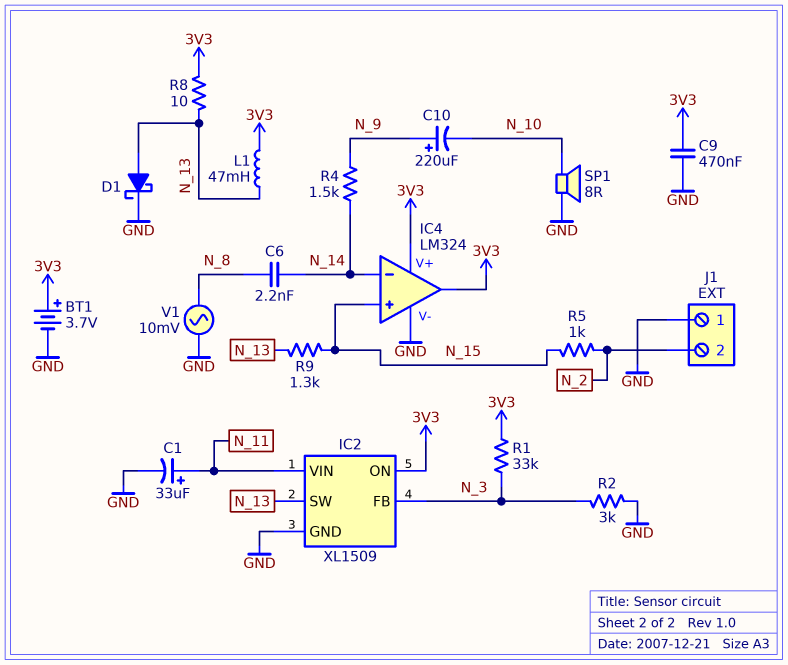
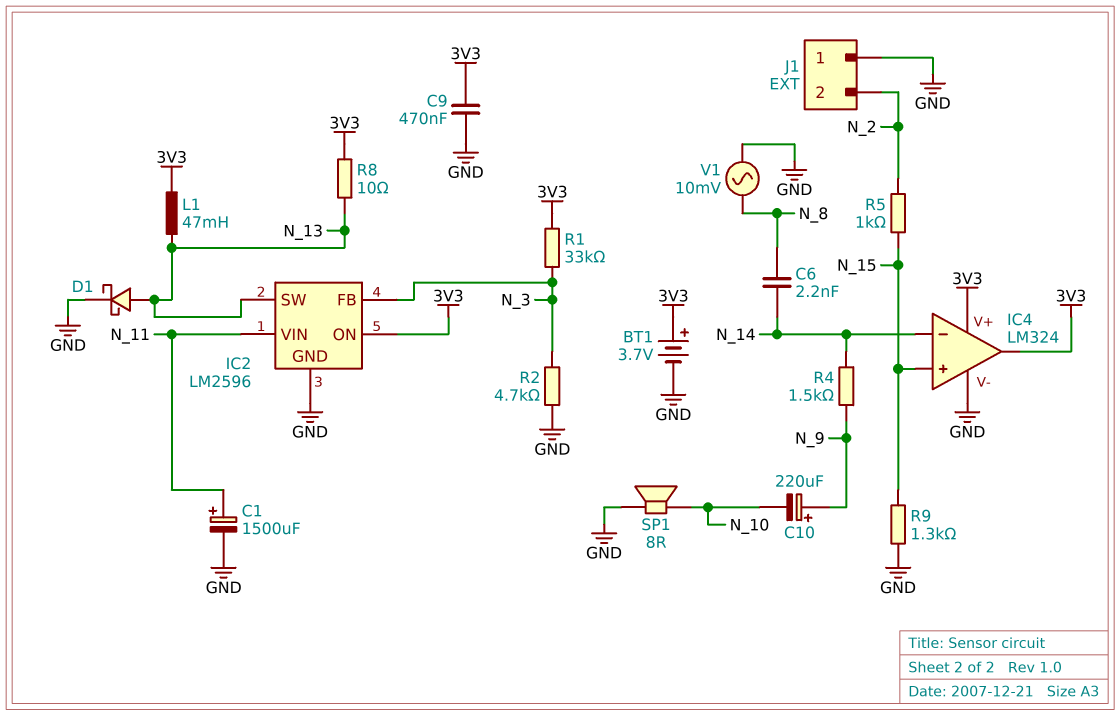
C1: 33uF (plus N_11, minus GND) -> 1500uF (plus N_11, minus GND)
IC2: XL1509 -> LM2596
R2: 3k (GND, N_3) -> 4.7k (GND, N_3)
R9: 1.3k (N_13, N_15) -> 1.3k (GND, N_15)

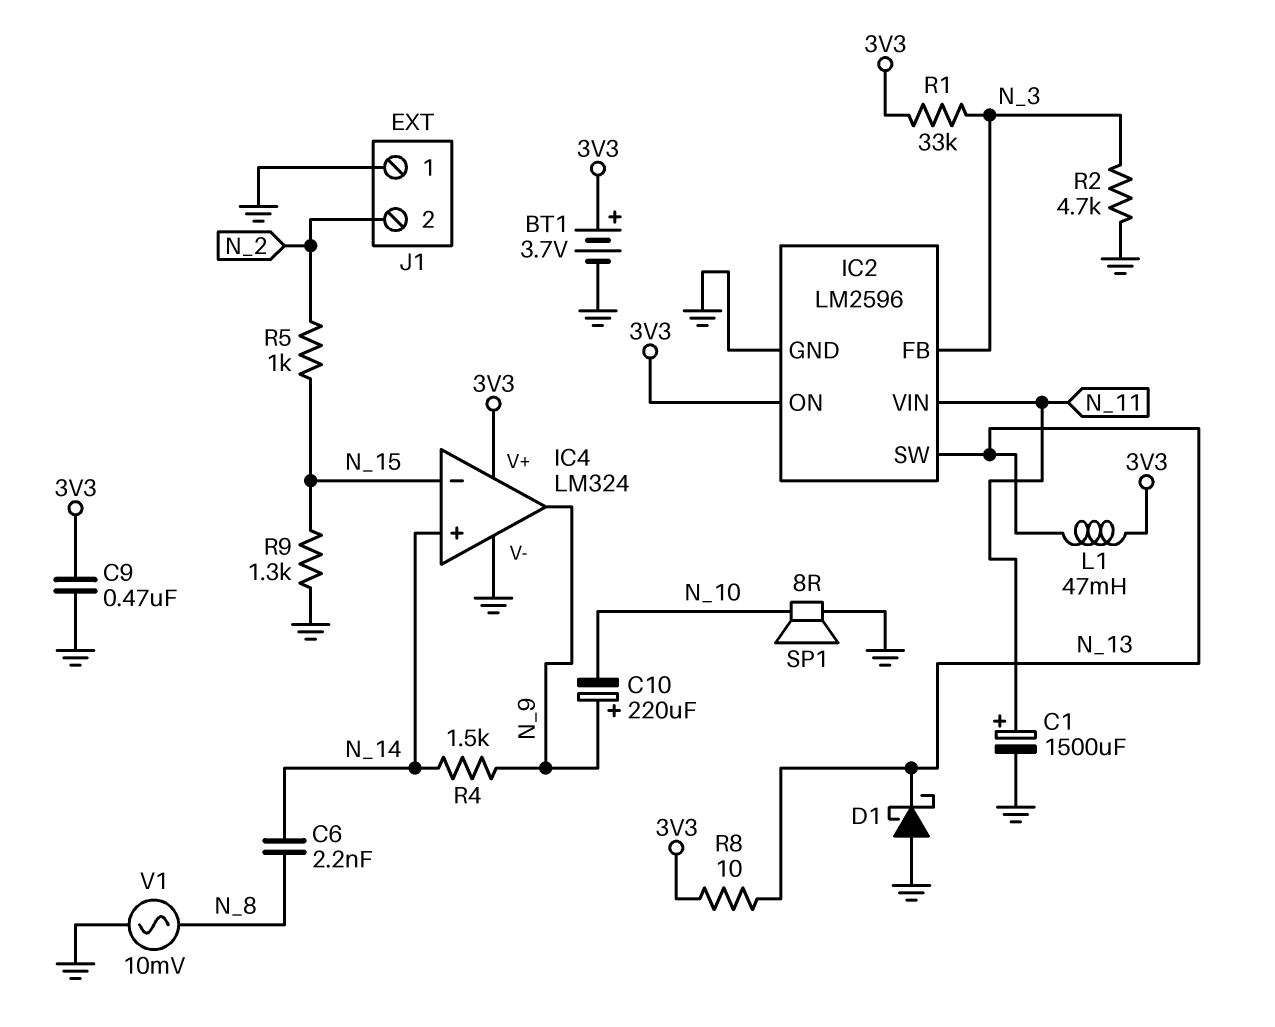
D1: schottky (A N_13, K GND) -> schottky (A GND, K N_13)
IC4 pin in+: N_15 -> N_14
IC4 pin in-: N_14 -> N_15
IC4 pin out: 3V3 -> N_9

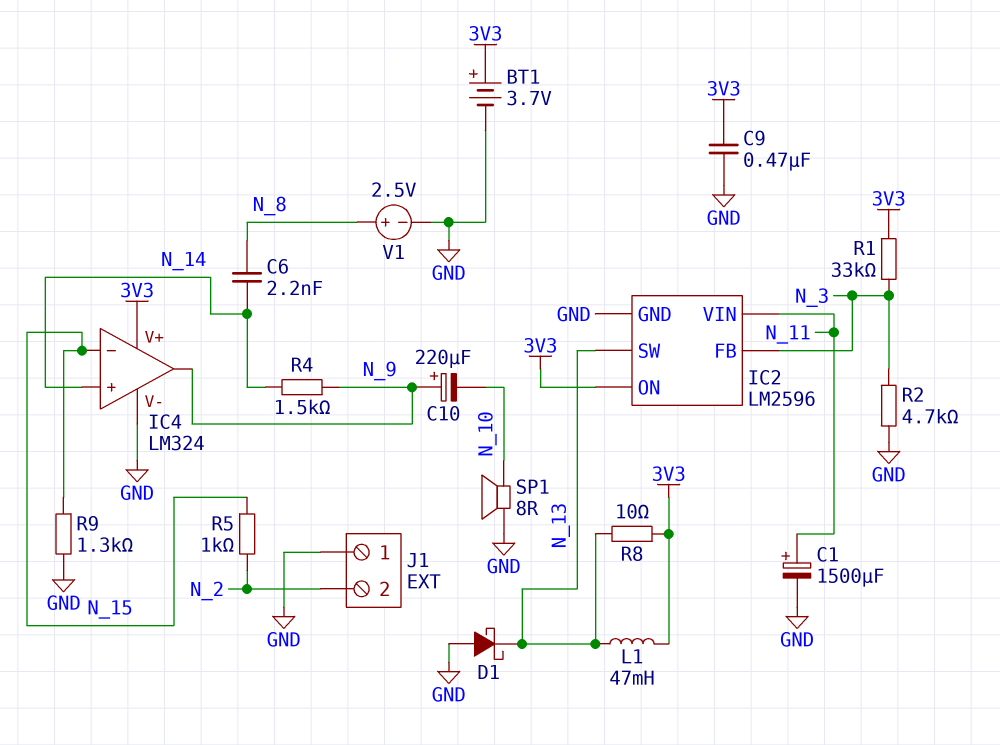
V1: AC 10mV (GND, N_8) -> 2.5V (plus N_8, minus GND)

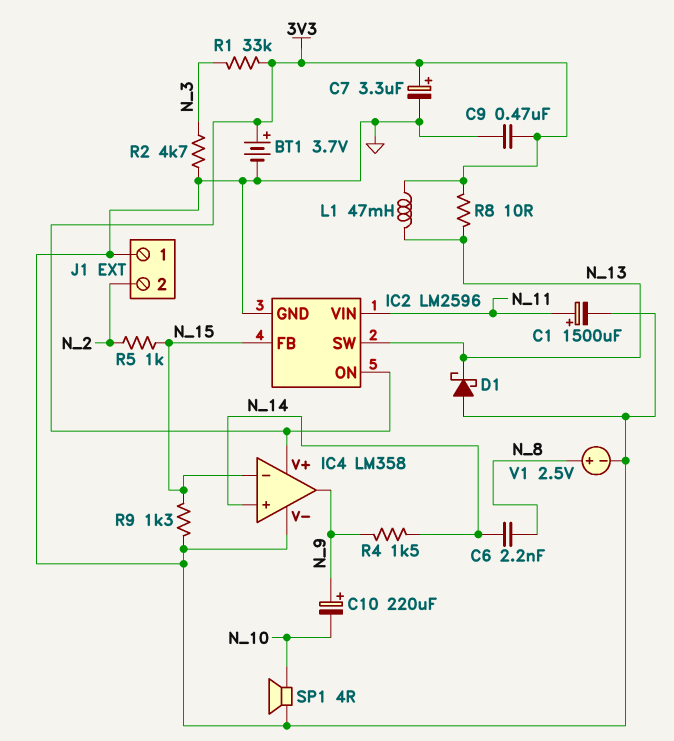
C7: none -> 3.3uF (plus 3V3, minus GND)
IC2 pin FB: N_3 -> N_15
IC4: LM324 -> LM358
SP1: speaker 8R (GND, N_10) -> speaker 4R (GND, N_10)

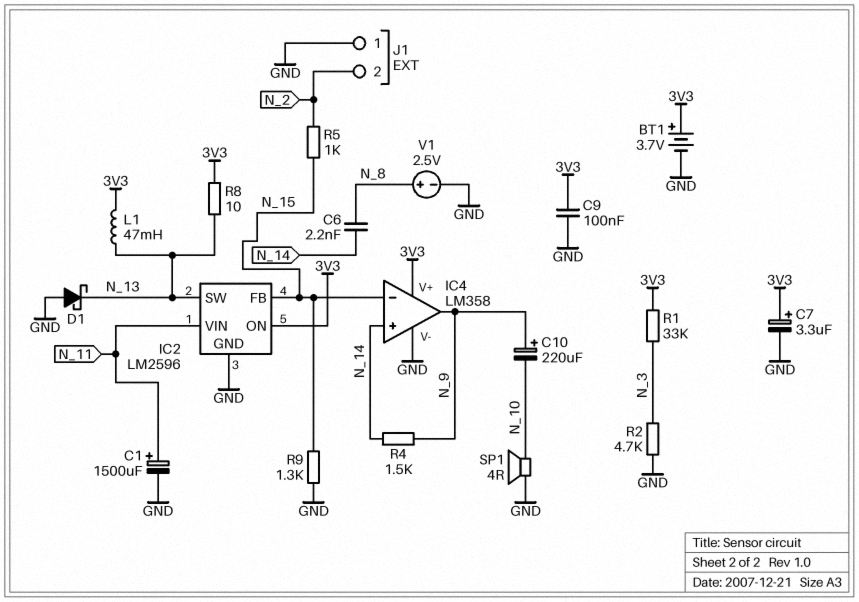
C9: 470nF (3V3, GND) -> 100nF (3V3, GND)

